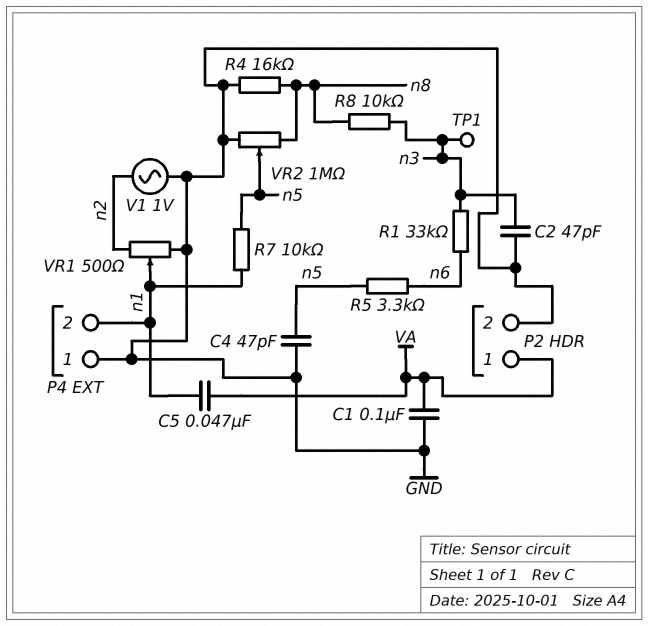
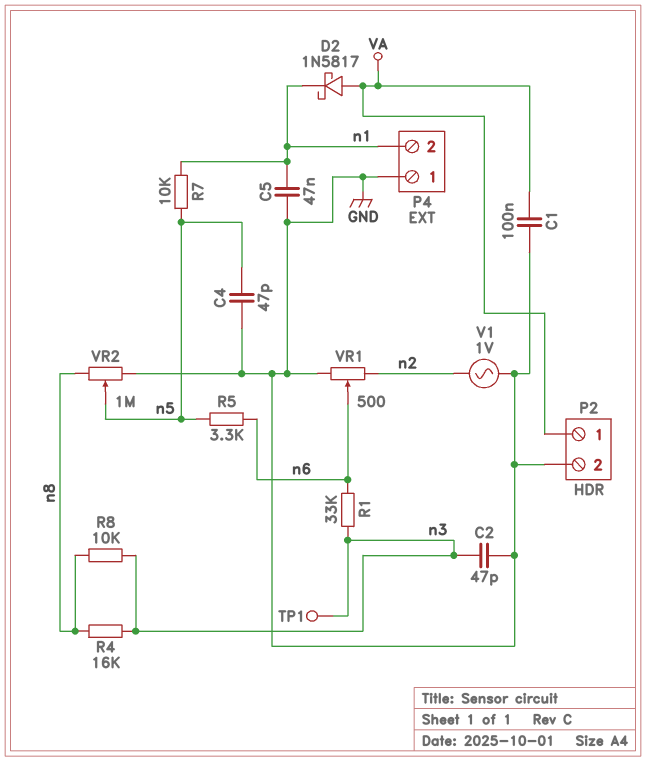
C5: 47nF (VA, n1) -> 47nF (GND, n1)
D2: none -> schottky 1N5817 (A VA, K n1)
R4: 16k (GND, n8) -> 16k (n3, n8)
VR1: 500 (GND, n2, wiper n1) -> 500 (GND, n2, wiper n6)

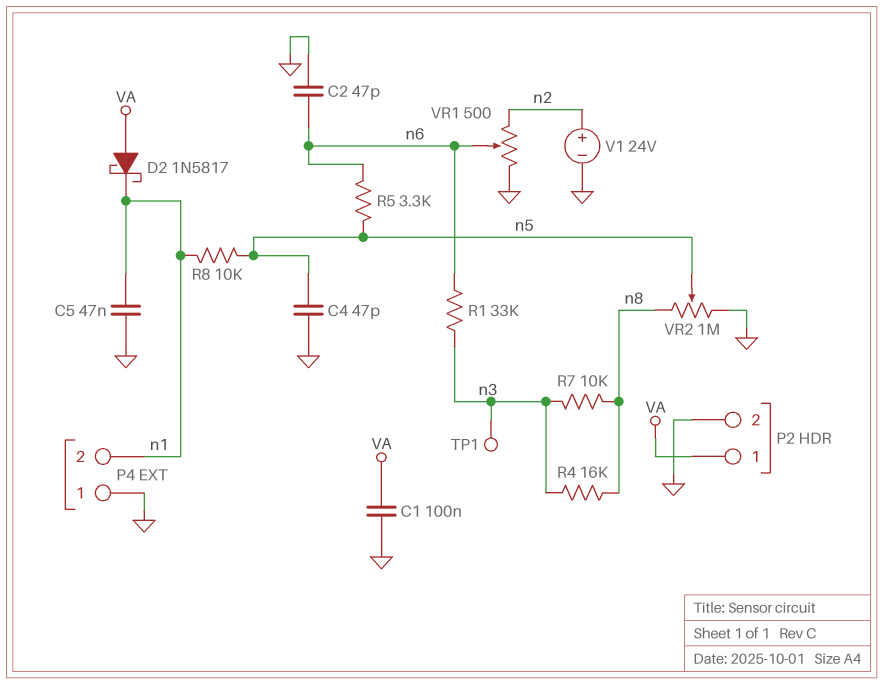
C2: 47pF (GND, n3) -> 47pF (GND, n6)
R7: 10k (n1, n5) -> 10k (n3, n8)
R8: 10k (n3, n8) -> 10k (n1, n5)
V1: AC 1V (GND, n2) -> 24V (plus n2, minus GND)

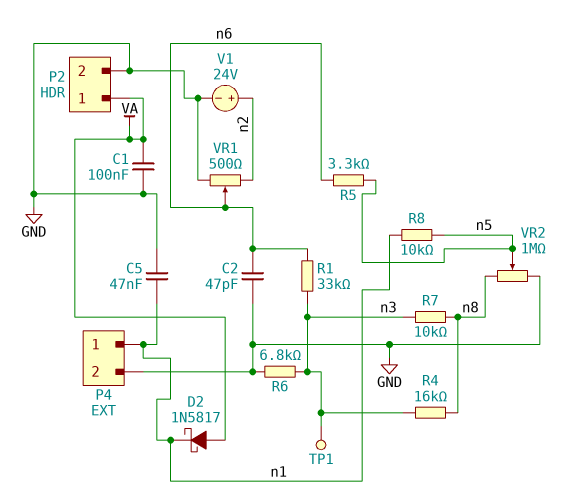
C4: 47pF (GND, n5) -> none
P4 pin 1: GND -> n1
P4 pin 2: n1 -> GND
R6: none -> 6.8k (GND, n3)

